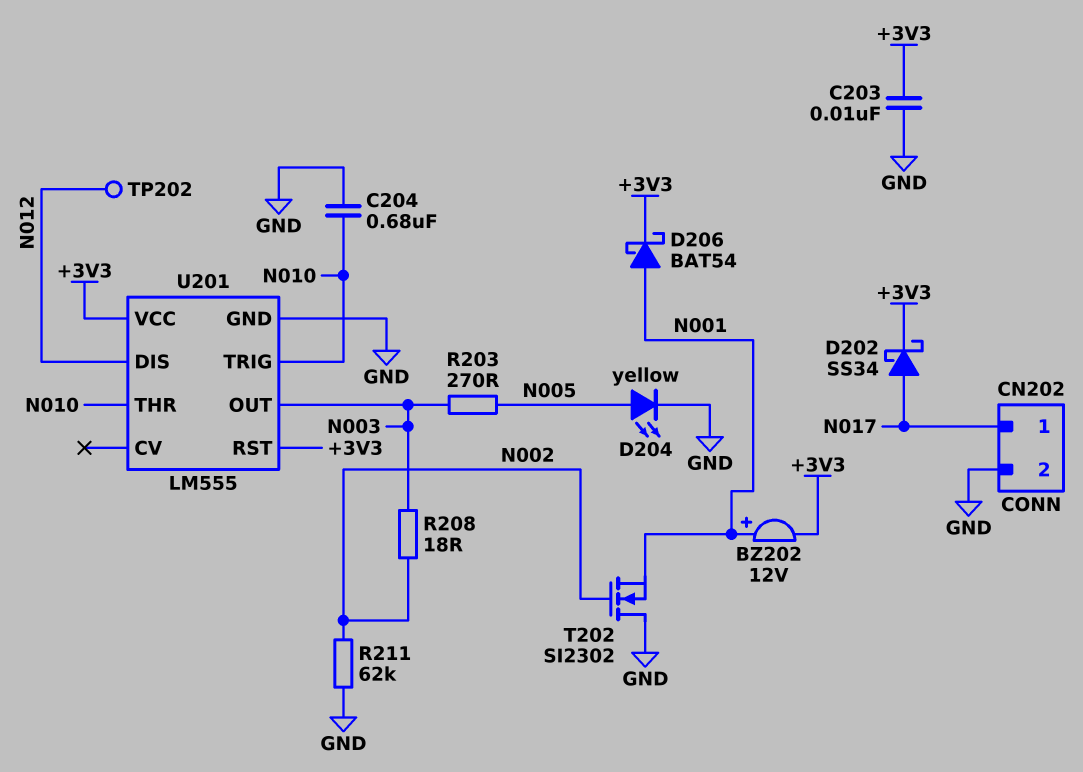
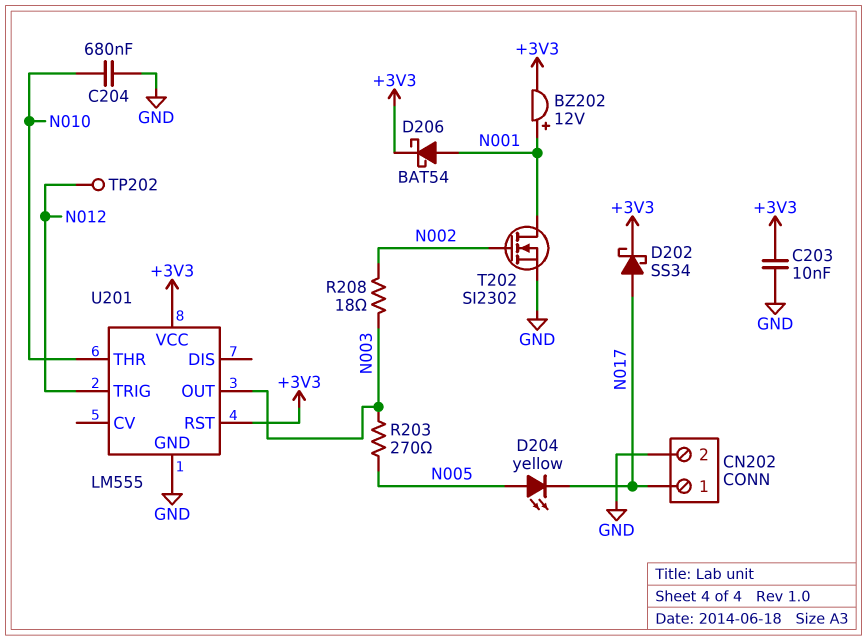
D204: LED yellow (A N005, K GND) -> LED yellow (A N005, K N017)
R211: 62k (GND, N002) -> none
T202: NMOS SI2302 (G N002, D GND, S N001) -> NMOS SI2302 (G N002, D N001, S GND)
U201 pin DIS: N012 -> none
U201 pin TRIG: N010 -> N012

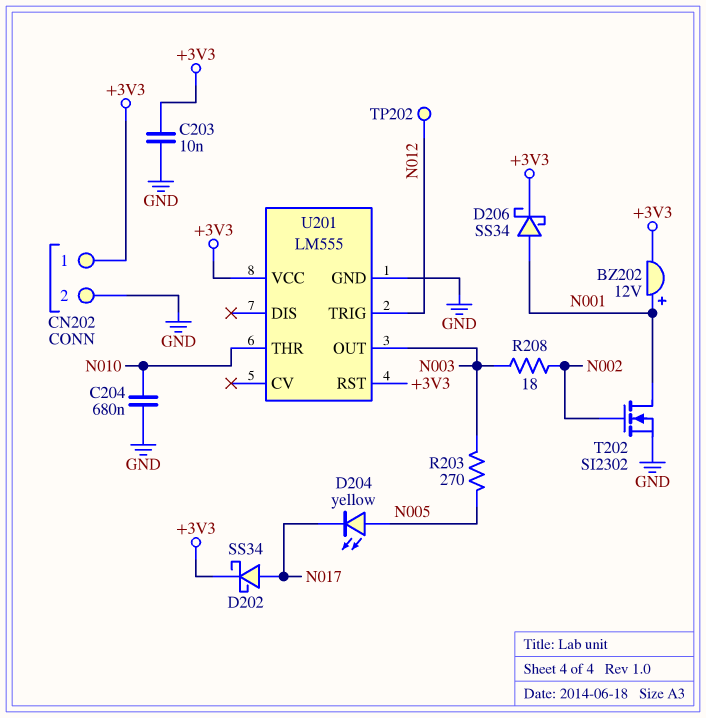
CN202 pin 1: N017 -> +3V3
D206: schottky BAT54 (A N001, K +3V3) -> schottky SS34 (A N001, K +3V3)

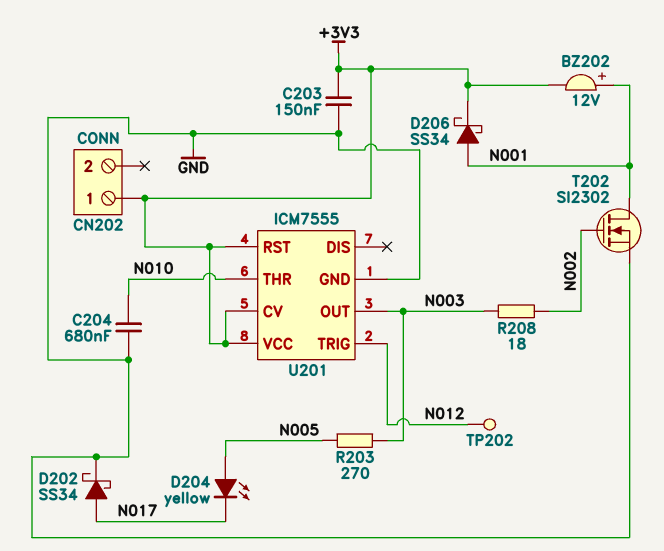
C203: 10nF (+3V3, GND) -> 150nF (+3V3, GND)
CN202 pin 2: GND -> none
D202: schottky SS34 (A N017, K +3V3) -> schottky SS34 (A N017, K GND)
U201: LM555 -> ICM7555
U201 pin CV: none -> +3V3

